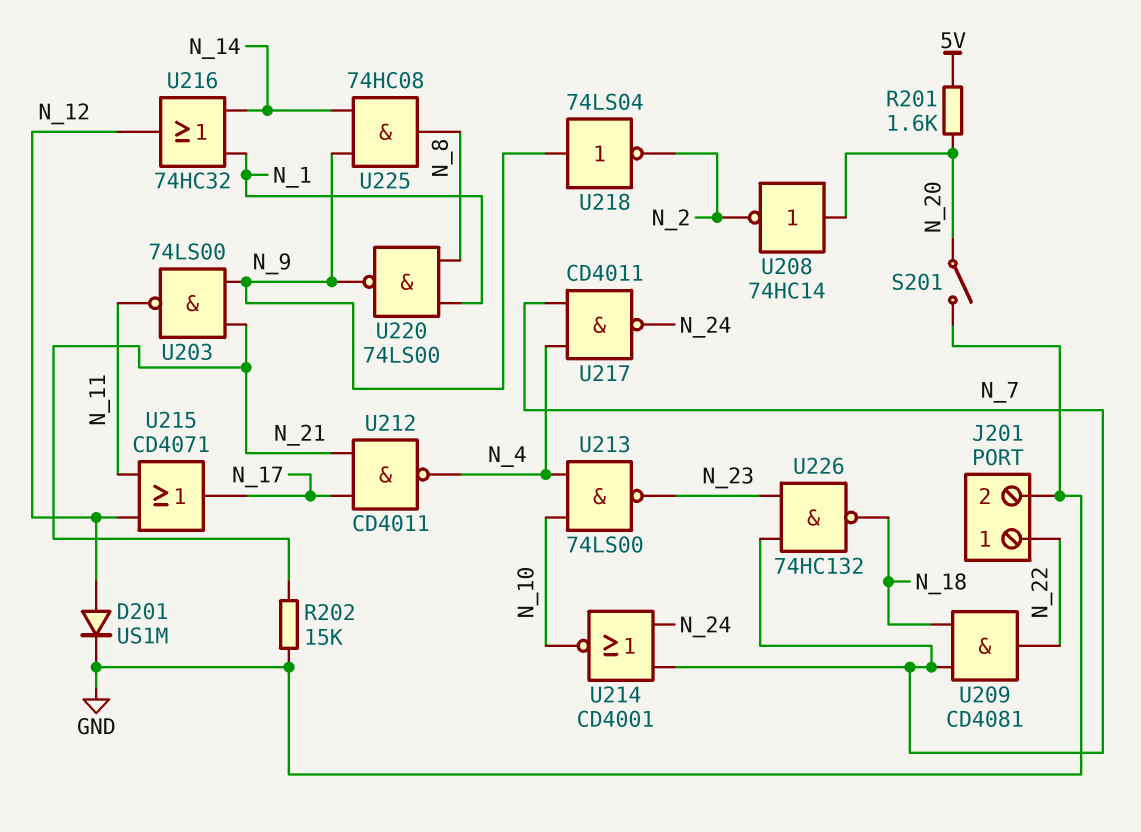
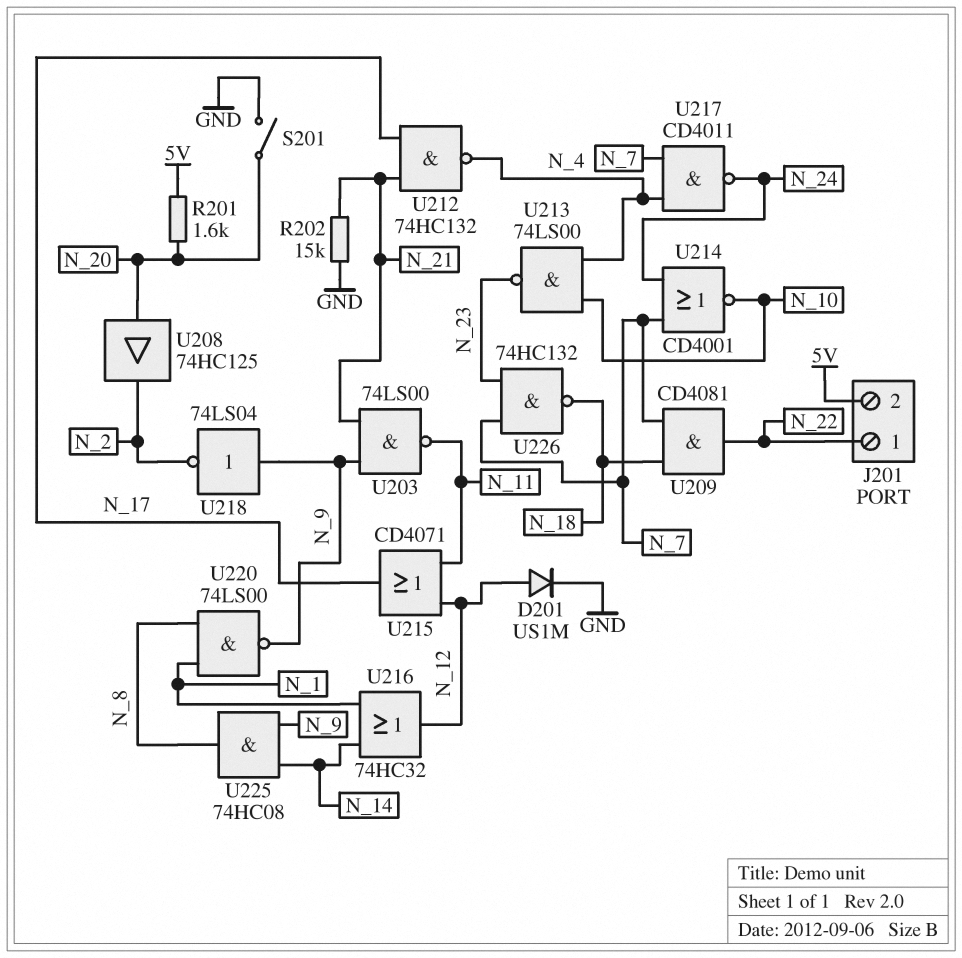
J201 pin 2: GND -> 5V
U208: NOT 74HC14 (in N_20, out N_2) -> buffer 74HC125 (in N_20, out N_2)
U212: NAND CD4011 (in N_17, in N_21, out N_4) -> NAND 74HC132 (in N_17, in N_21, out N_4)

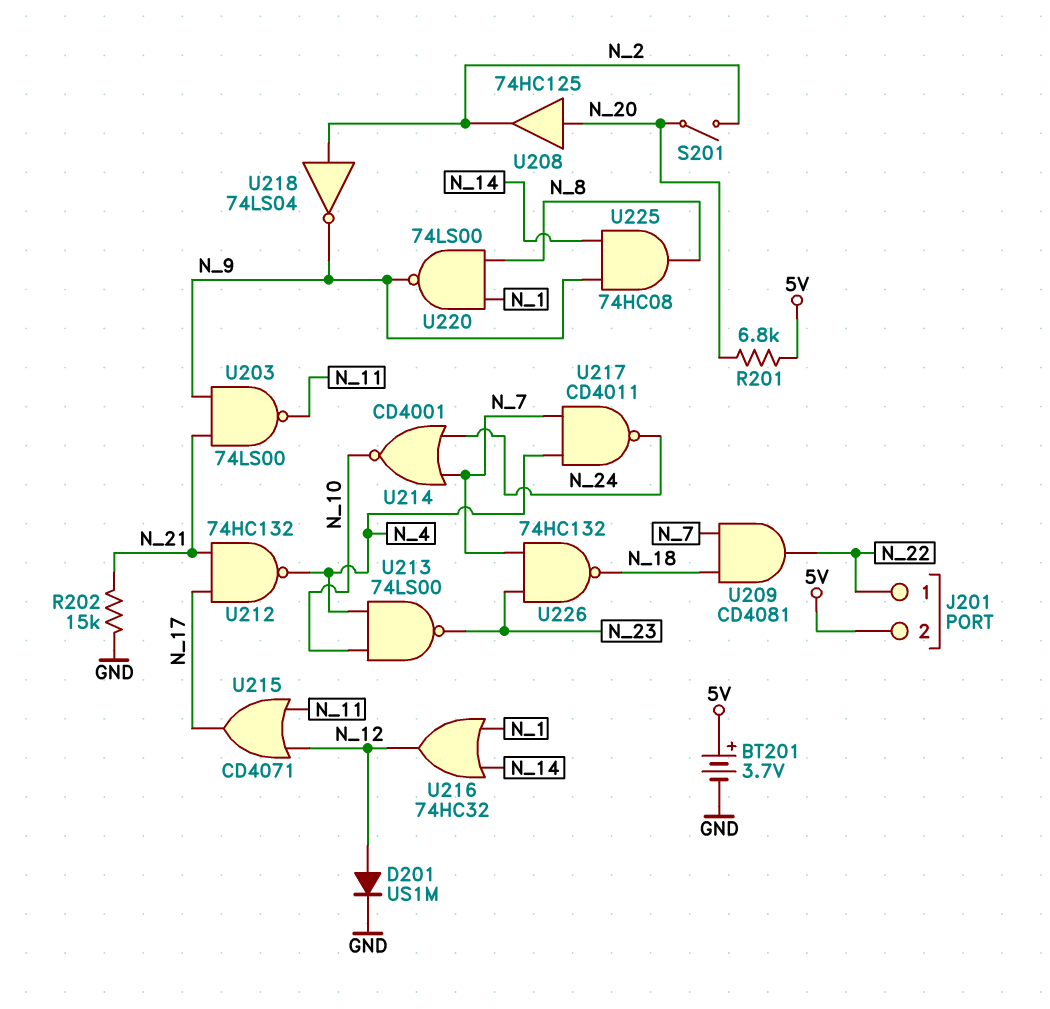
BT201: none -> 3.7V (plus 5V, minus GND)
R201: 1.6k (5V, N_20) -> 6.8k (5V, N_20)
S201: switch (GND, N_20) -> switch (N_2, N_20)
U218: NOT 74LS04 (in N_9, out N_2) -> NOT 74LS04 (in N_2, out N_9)

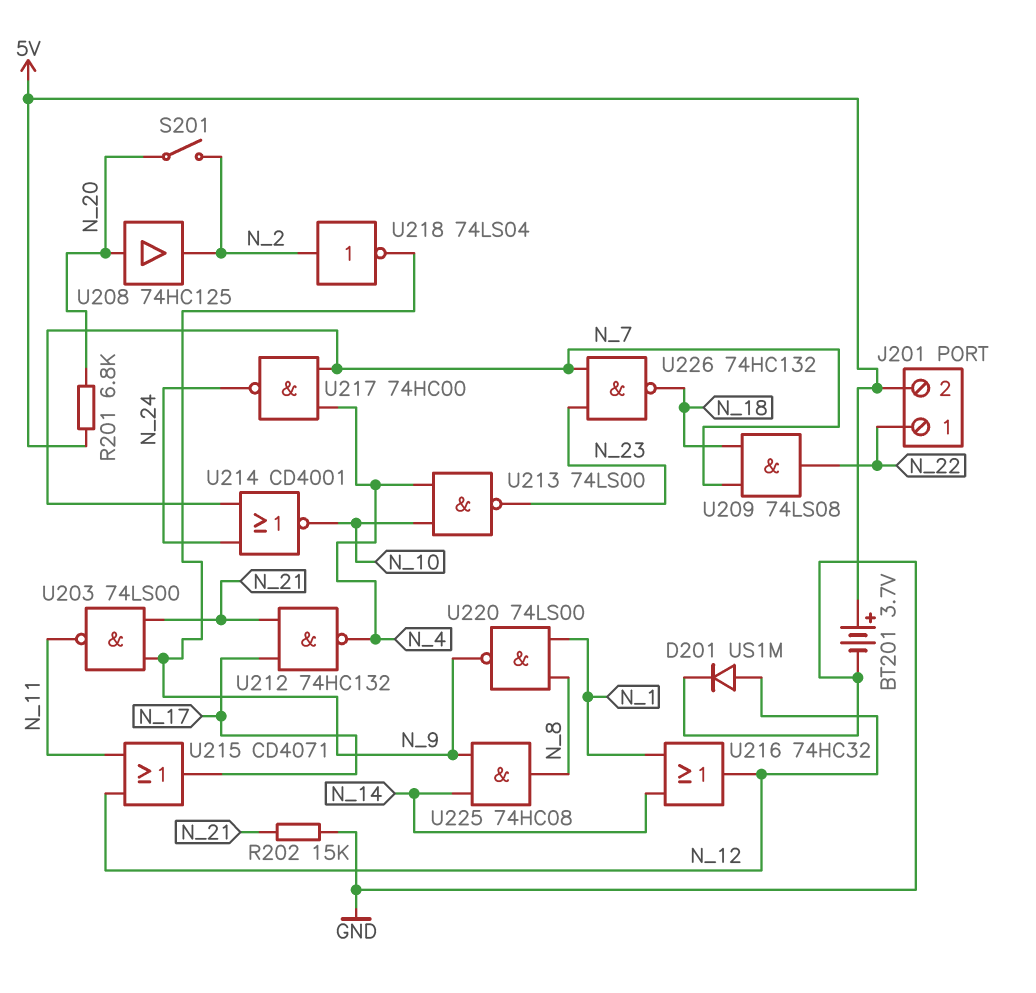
U209: AND CD4081 (in N_7, in N_18, out N_22) -> AND 74LS08 (in N_7, in N_18, out N_22)
U217: NAND CD4011 (in N_4, in N_7, out N_24) -> NAND 74HC00 (in N_4, in N_7, out N_24)

